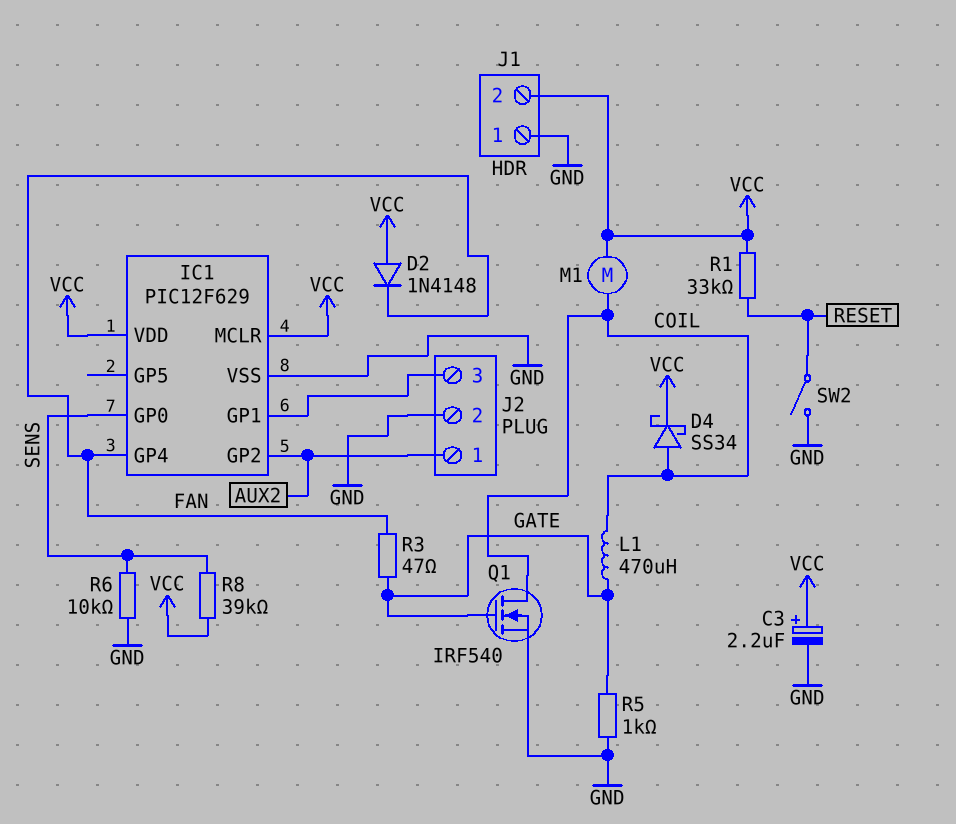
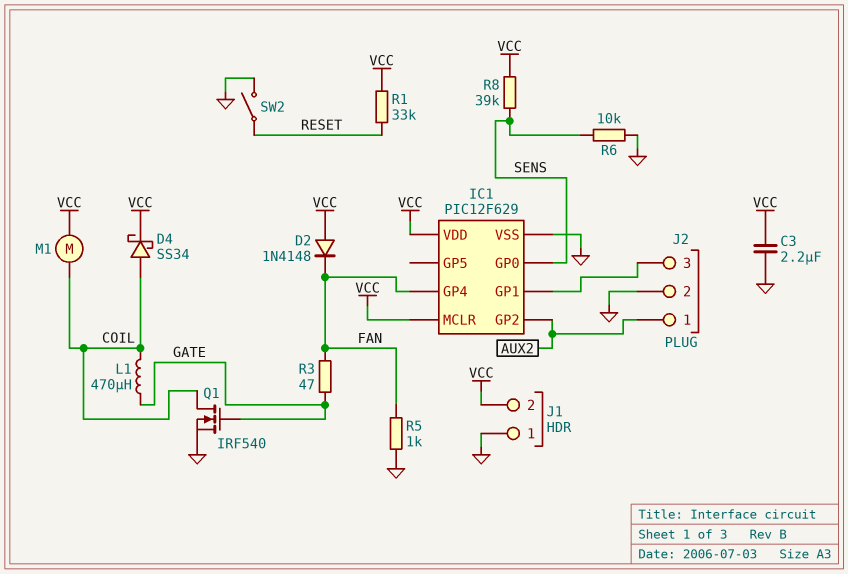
C3: 2.2uF (plus VCC, minus GND) -> 2.2uF (GND, VCC)
R5: 1k (GATE, GND) -> 1k (FAN, GND)

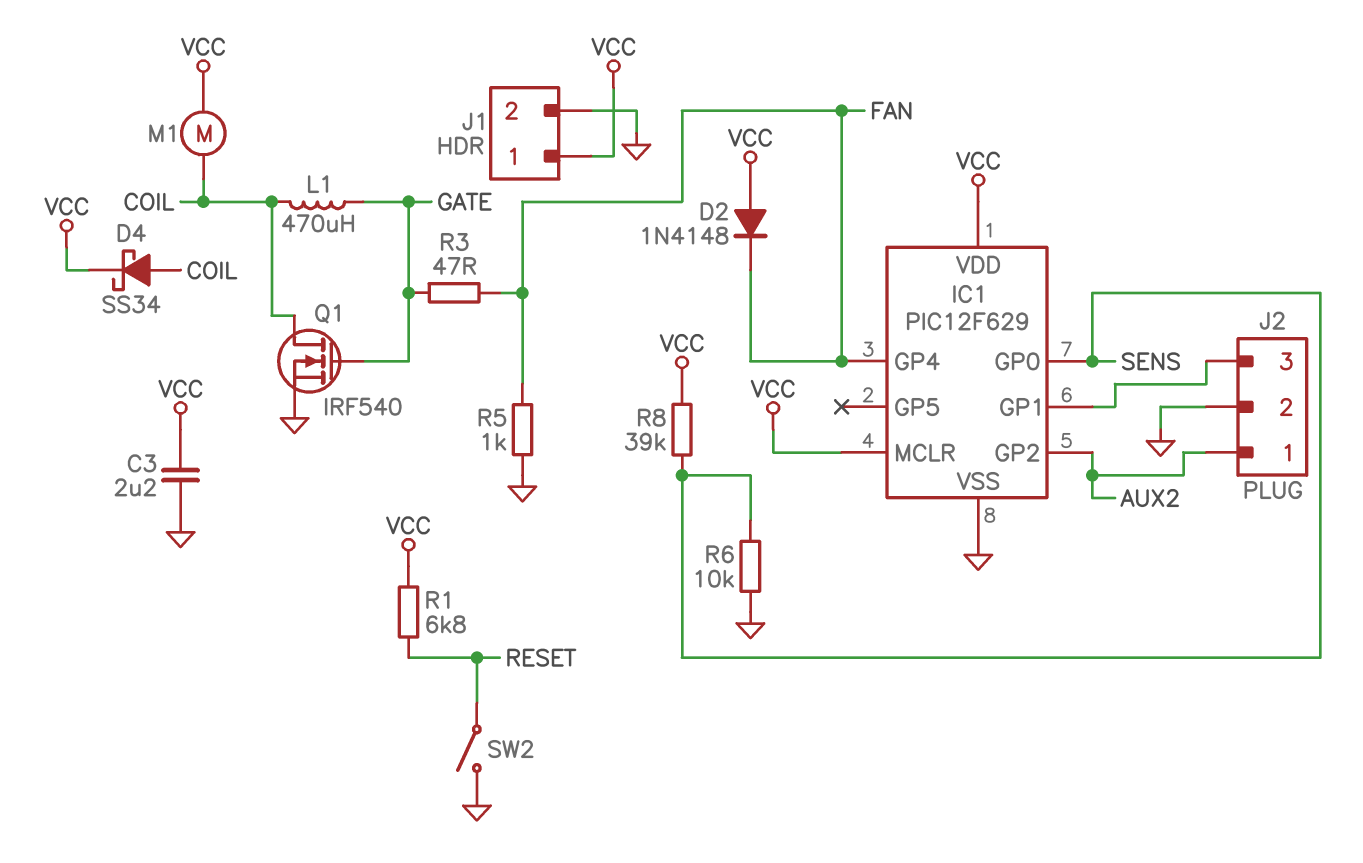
J1 pin 1: GND -> VCC
J1 pin 2: VCC -> GND
R1: 33k (RESET, VCC) -> 6.8k (RESET, VCC)

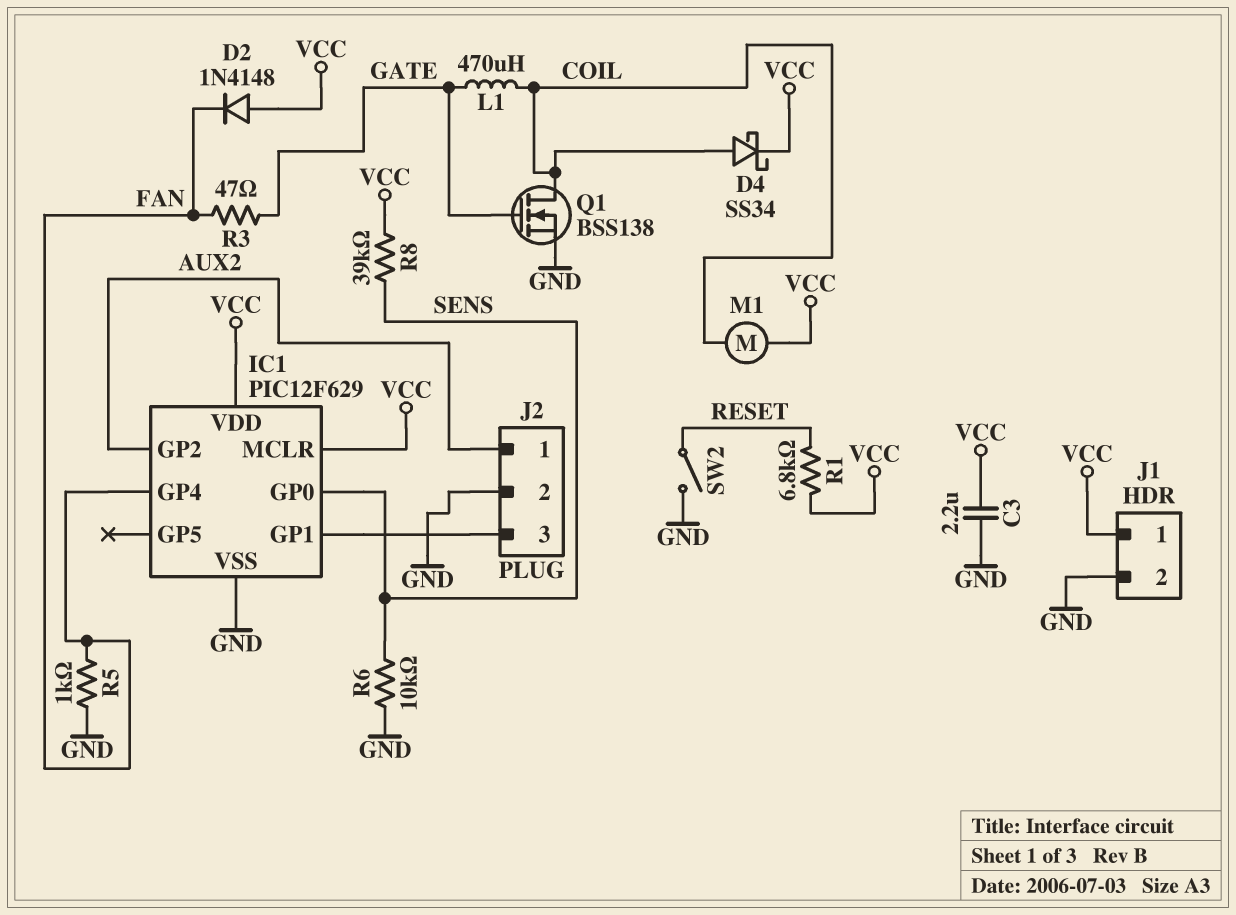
Q1: NMOS IRF540 (G GATE, D COIL, S GND) -> NMOS BSS138 (G GATE, D COIL, S GND)

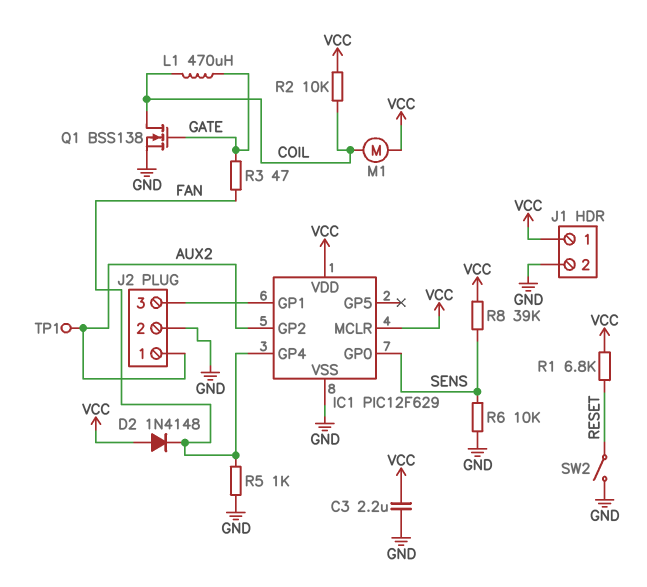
D4: schottky SS34 (A COIL, K VCC) -> none
R2: none -> 10k (COIL, VCC)
TP1: none -> test point (AUX2)

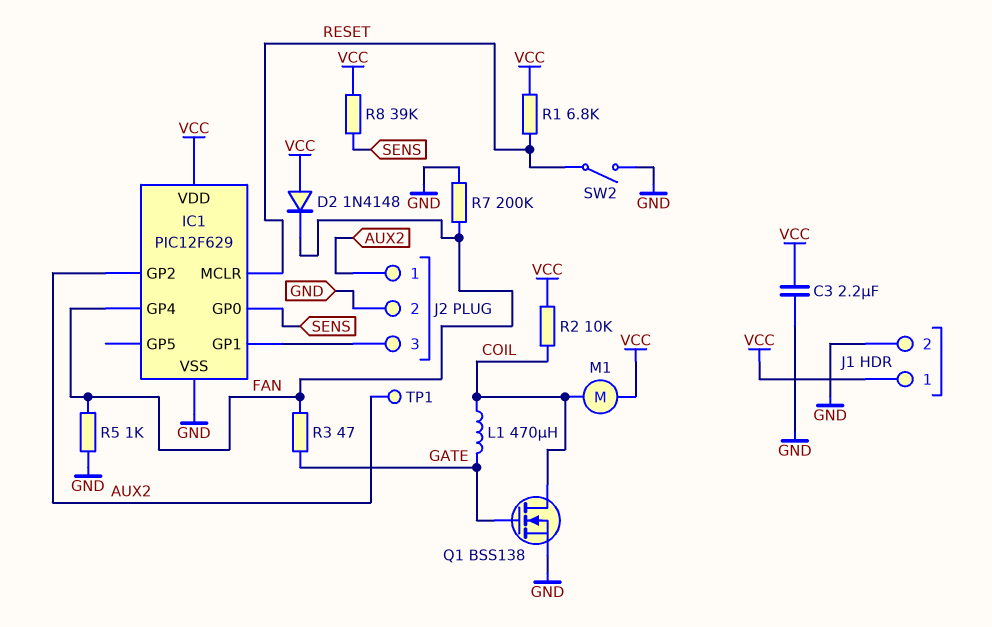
IC1 pin MCLR: VCC -> RESET
R6: 10k (GND, SENS) -> none
R7: none -> 200k (FAN, GND)

